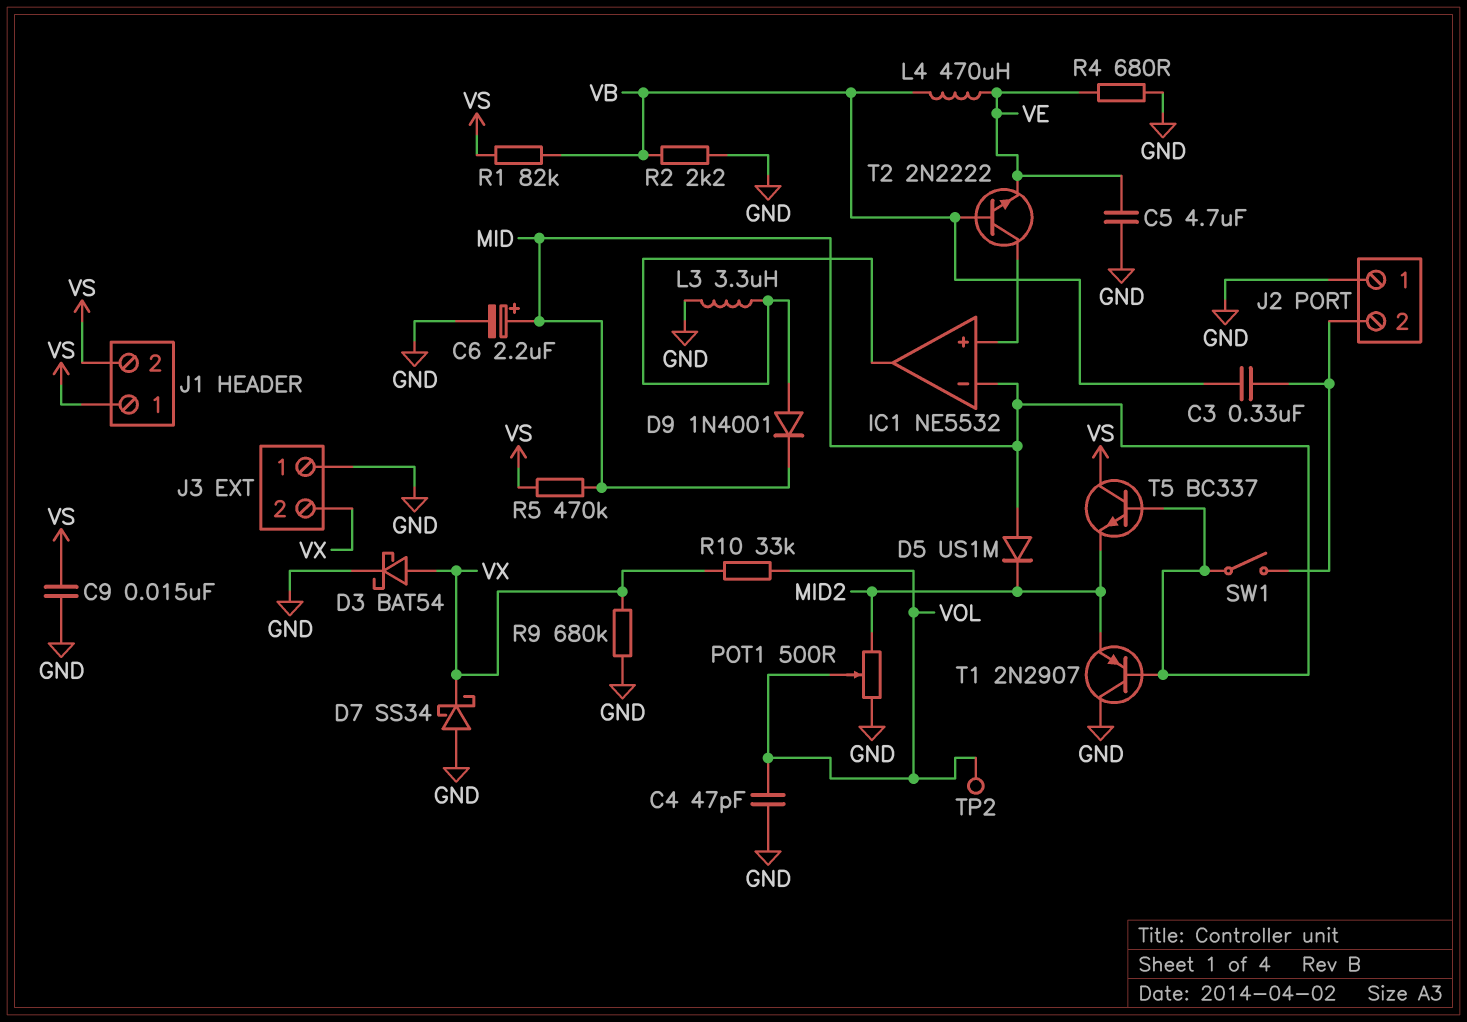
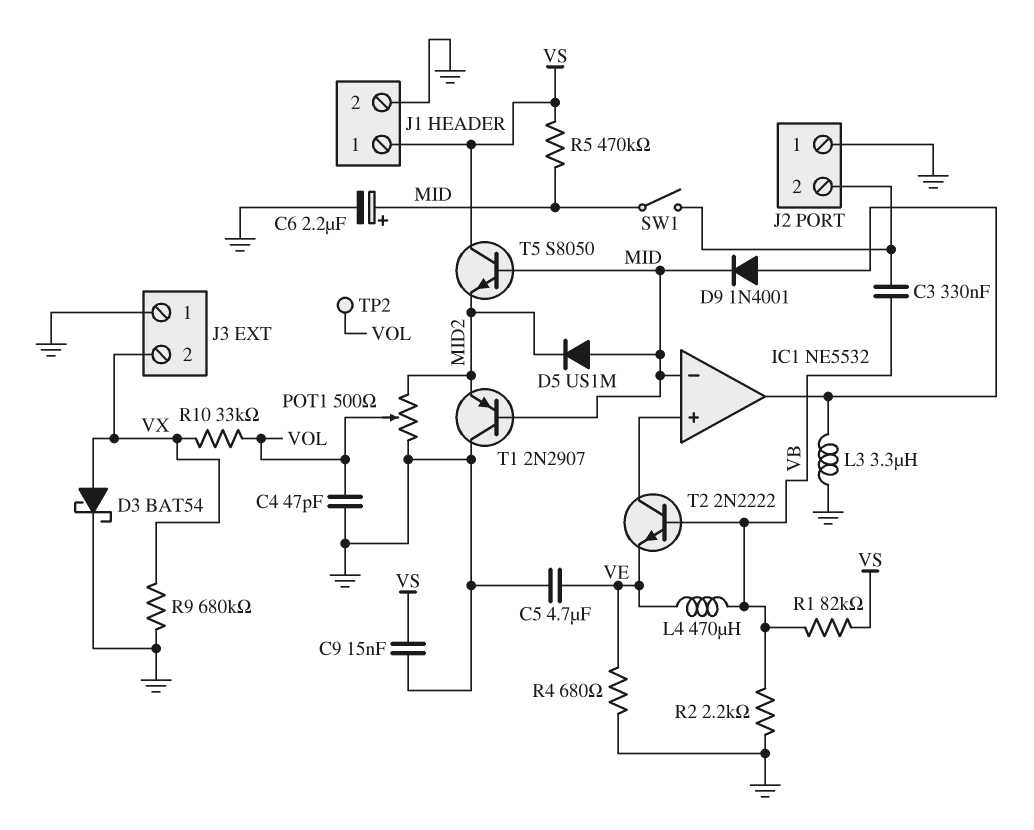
D7: schottky SS34 (A GND, K VX) -> none
J1 pin 2: VS -> GND
T5: NPN BC337 (B MID, C VS, E MID2) -> NPN S8050 (B MID, C VS, E MID2)

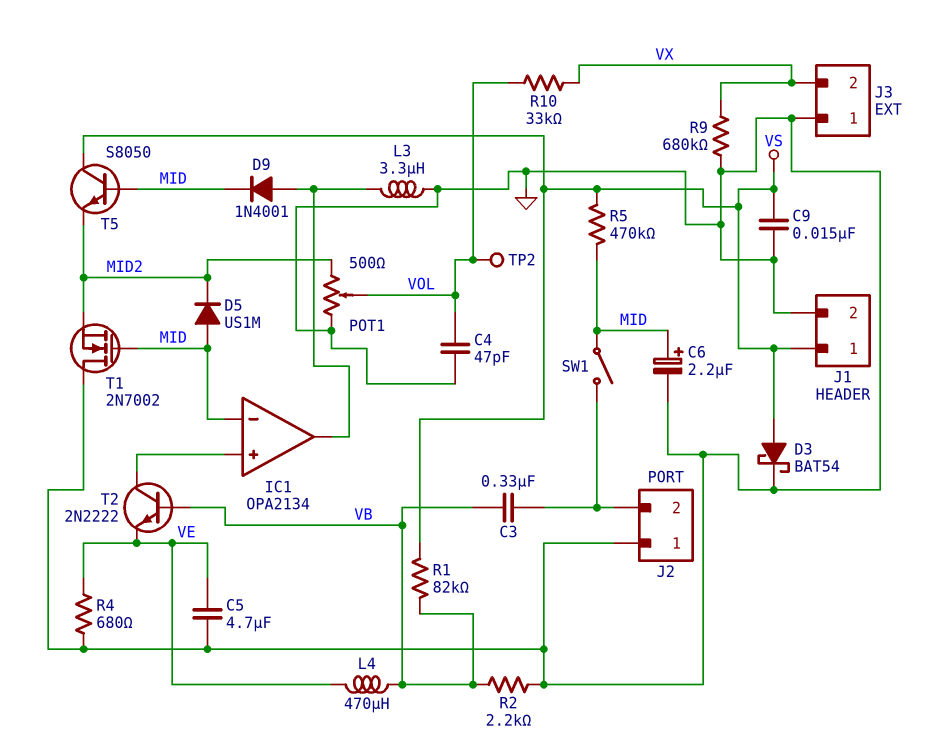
D3: schottky BAT54 (A VX, K GND) -> schottky BAT54 (A VS, K GND)
IC1: NE5532 -> OPA2134
T1: PNP 2N2907 (B MID, C GND, E MID2) -> NMOS 2N7002 (G MID, D GND, S MID2)

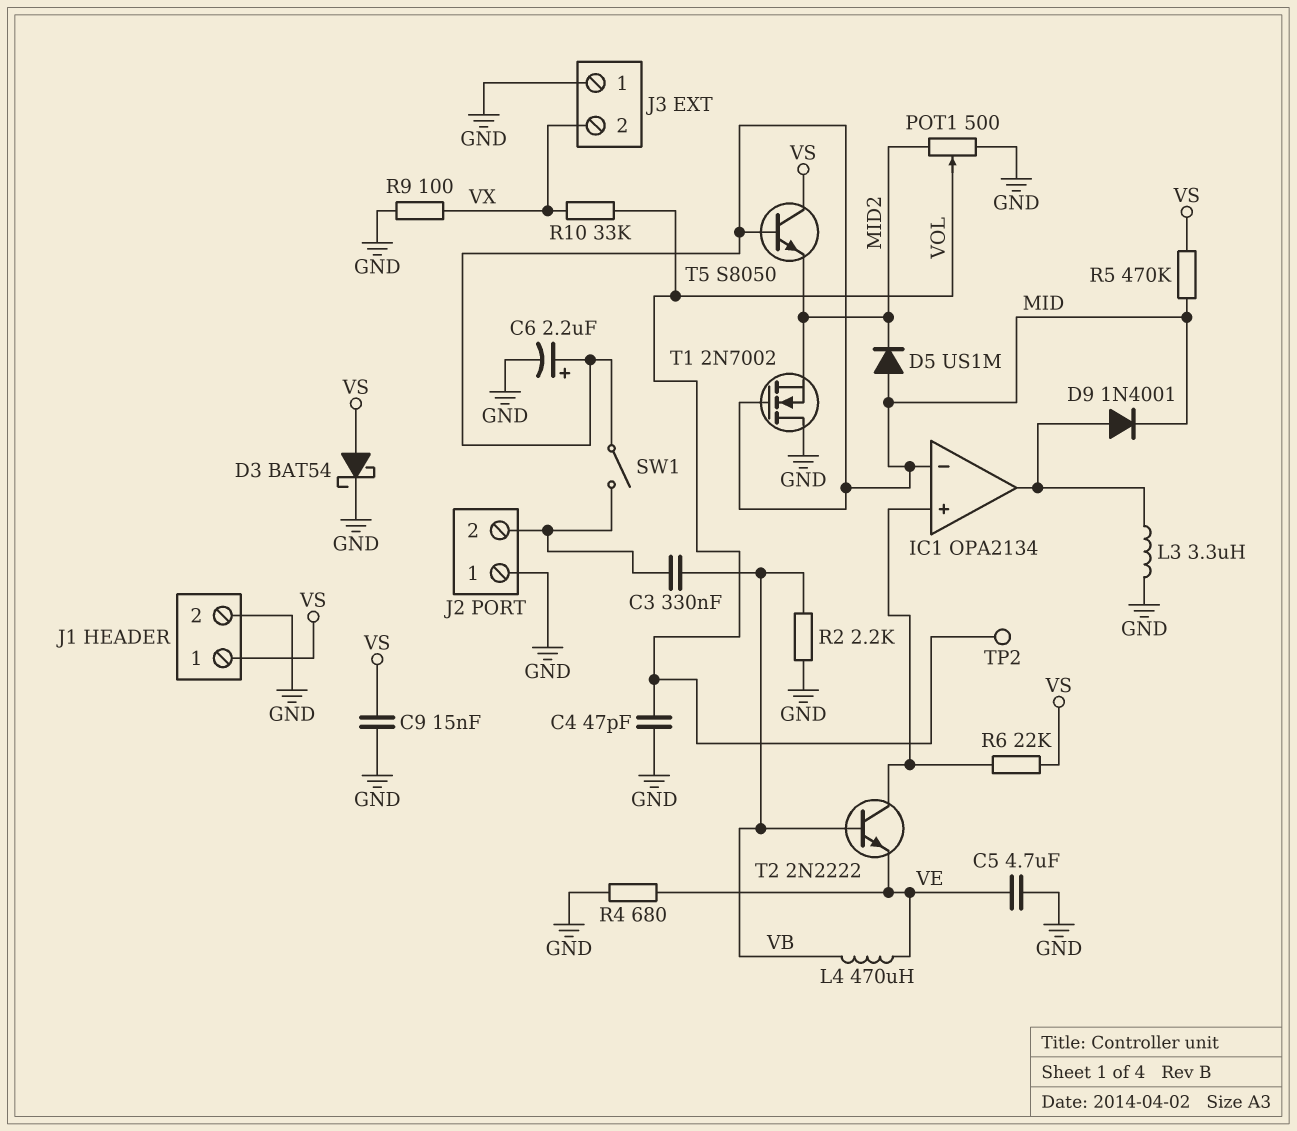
R1: 82k (VB, VS) -> none
R6: none -> 22k (IC1/in+, VS)
R9: 680k (GND, VX) -> 100 (GND, VX)

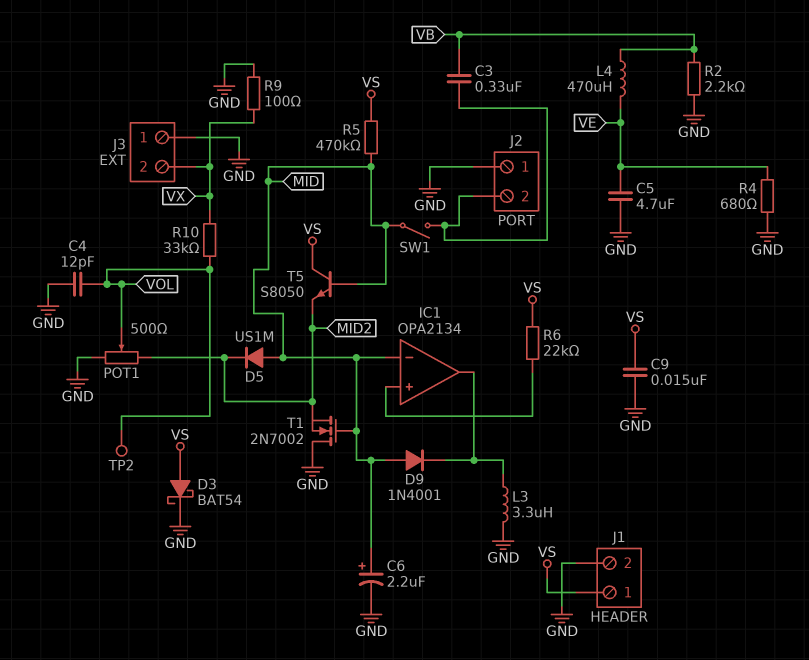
C4: 47pF (GND, VOL) -> 12pF (GND, VOL)
D9: diode 1N4001 (A IC1/out, K MID) -> diode 1N4001 (A MID, K IC1/out)
T2: NPN 2N2222 (B VB, C IC1/in+, E VE) -> none

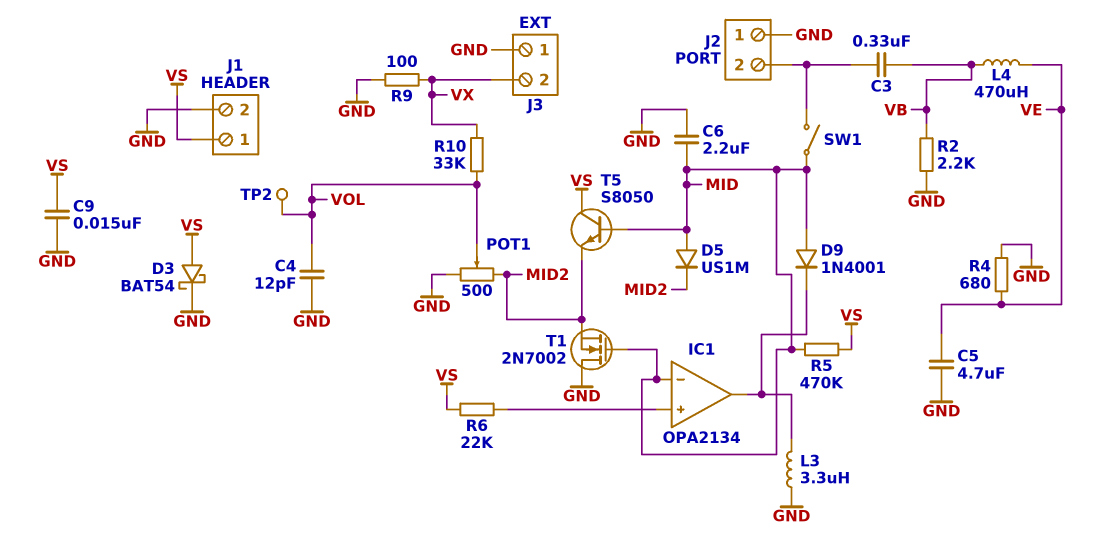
C6: 2.2uF (plus MID, minus GND) -> 2.2uF (GND, MID)

